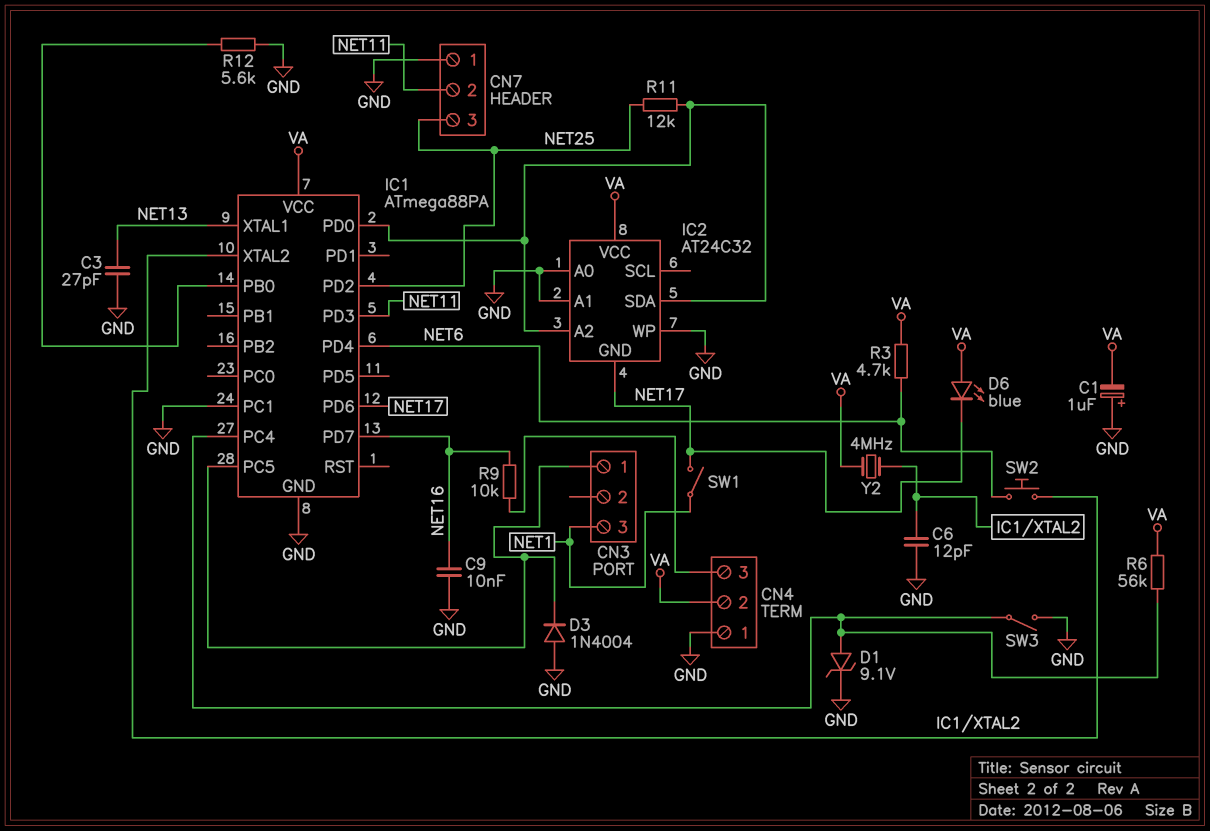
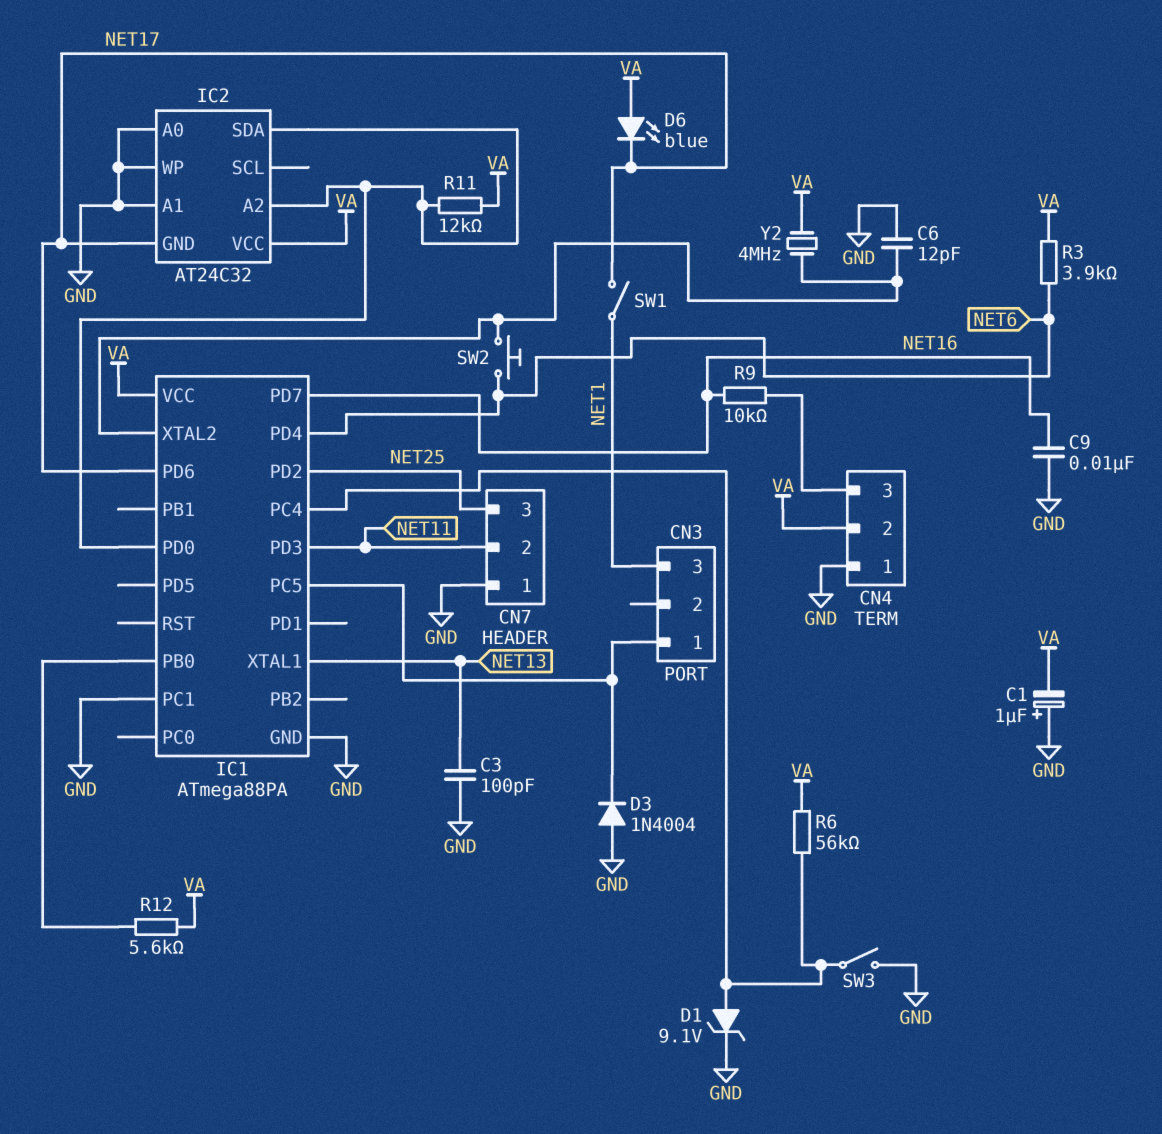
C3: 27pF (GND, NET13) -> 100pF (GND, NET13)
R3: 4.7k (NET6, VA) -> 3.9k (NET6, VA)
R11: 12k (IC1/PD0, NET25) -> 12k (IC1/PD0, VA)
R12: 5.6k (GND, IC1/PB0) -> 5.6k (IC1/PB0, VA)

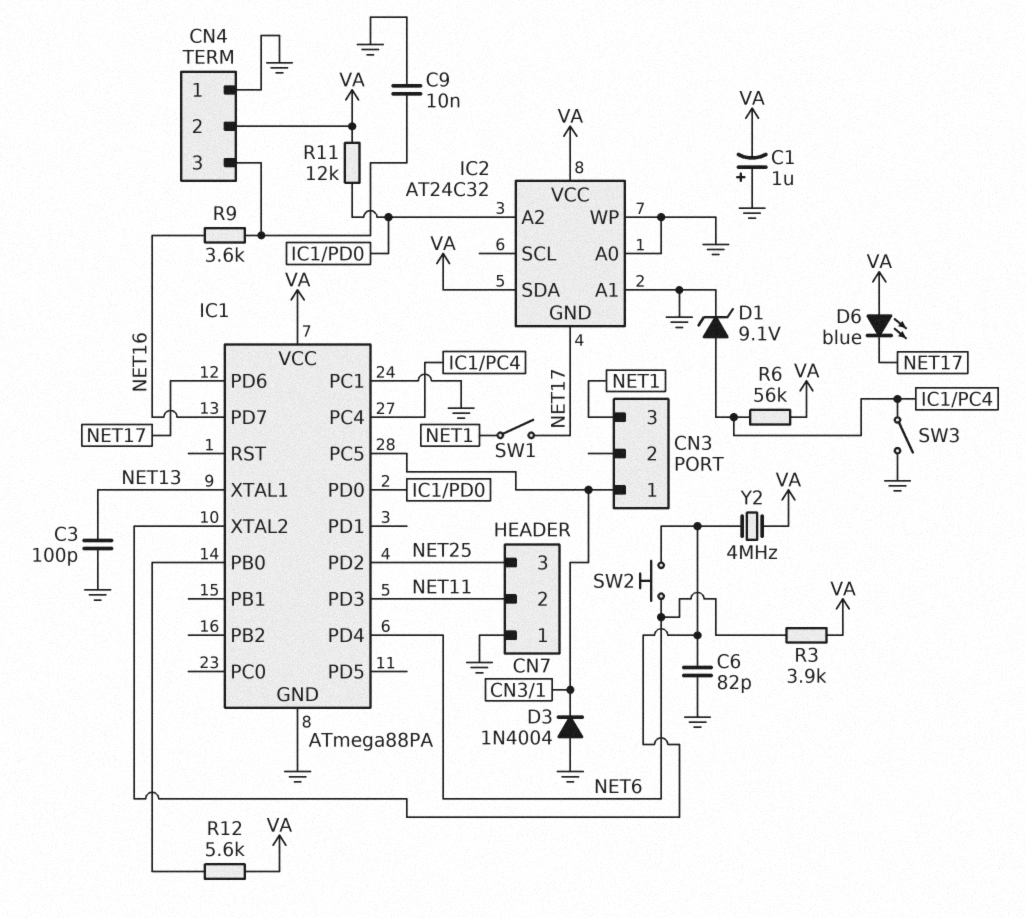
C6: 12pF (GND, IC1/XTAL2) -> 82pF (GND, IC1/XTAL2)
C9: 10nF (GND, NET16) -> 10nF (CN4/3, GND)
IC2 pin SDA: IC1/PD0 -> VA
R9: 10k (CN4/3, NET16) -> 3.6k (CN4/3, NET16)

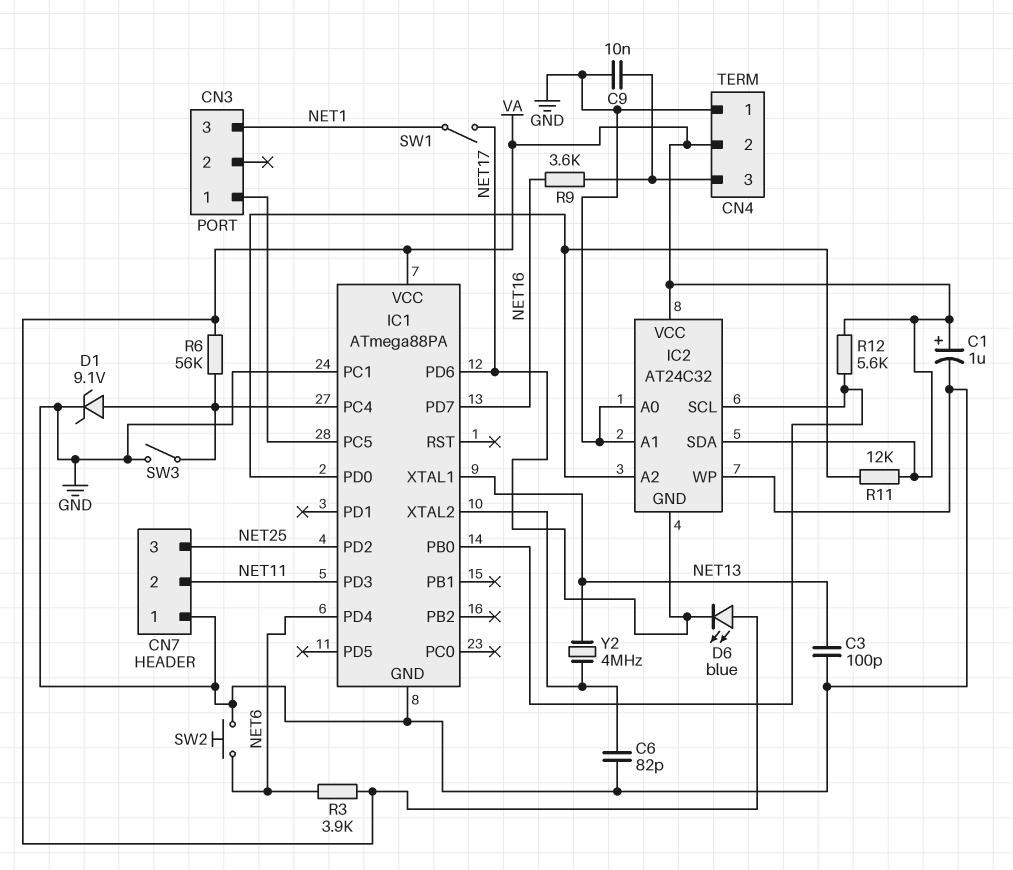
C1: 1uF (plus GND, minus VA) -> 1uF (plus VA, minus GND)
D3: diode 1N4004 (A GND, K CN3/1) -> none
IC2 pin SCL: none -> IC1/PB0
SW2: button (IC1/XTAL2, NET6) -> button (GND, NET6)
Y2: 4MHz (IC1/XTAL2, VA) -> 4MHz (IC1/XTAL2, NET13)

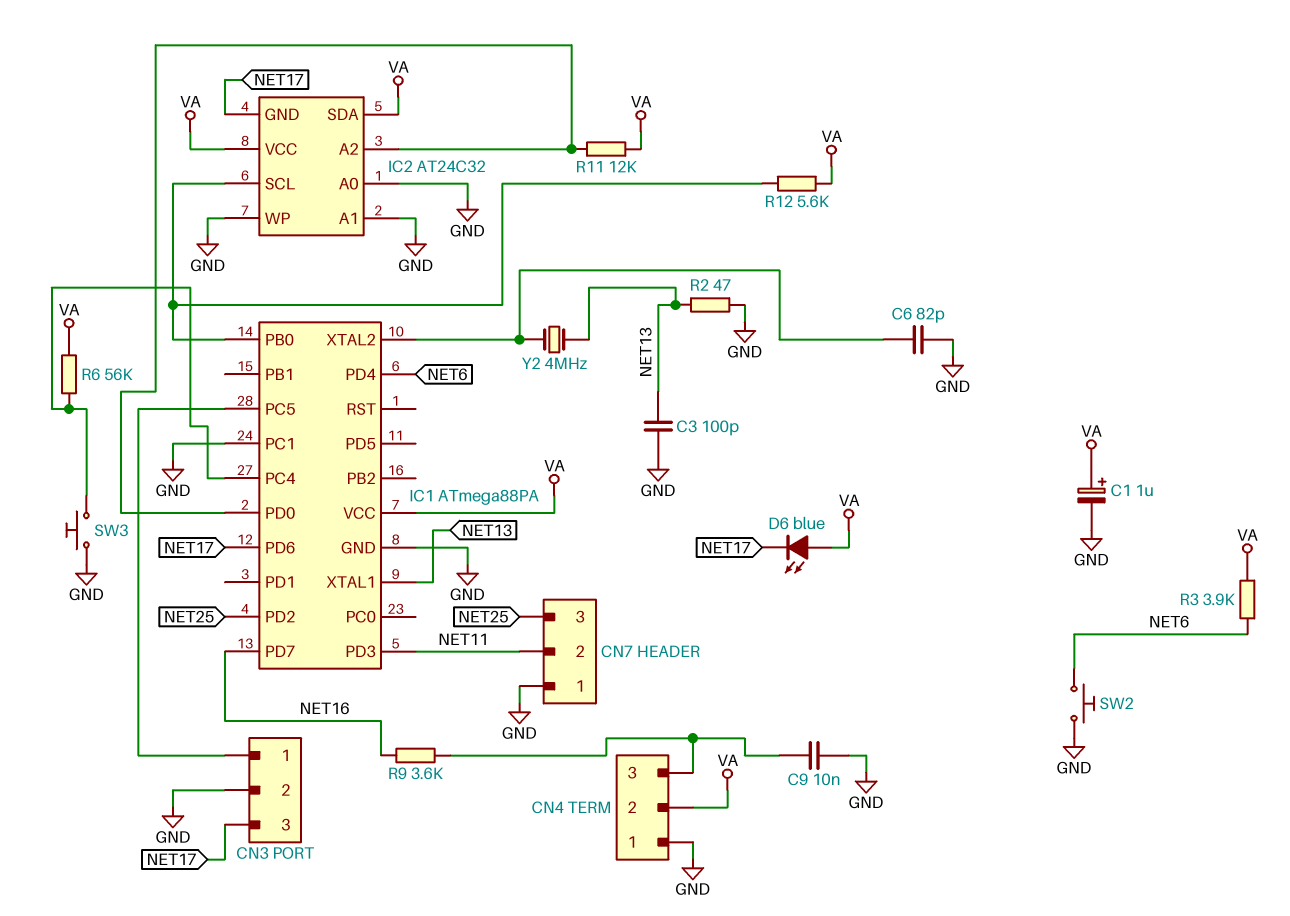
CN3 pin 2: none -> GND
CN3 pin 3: NET1 -> NET17
D1: zener 9.1V (A IC1/PC4, K GND) -> none
R2: none -> 47 (GND, NET13)
SW1: switch (NET1, NET17) -> none
SW3: switch (GND, IC1/PC4) -> button (GND, IC1/PC4)

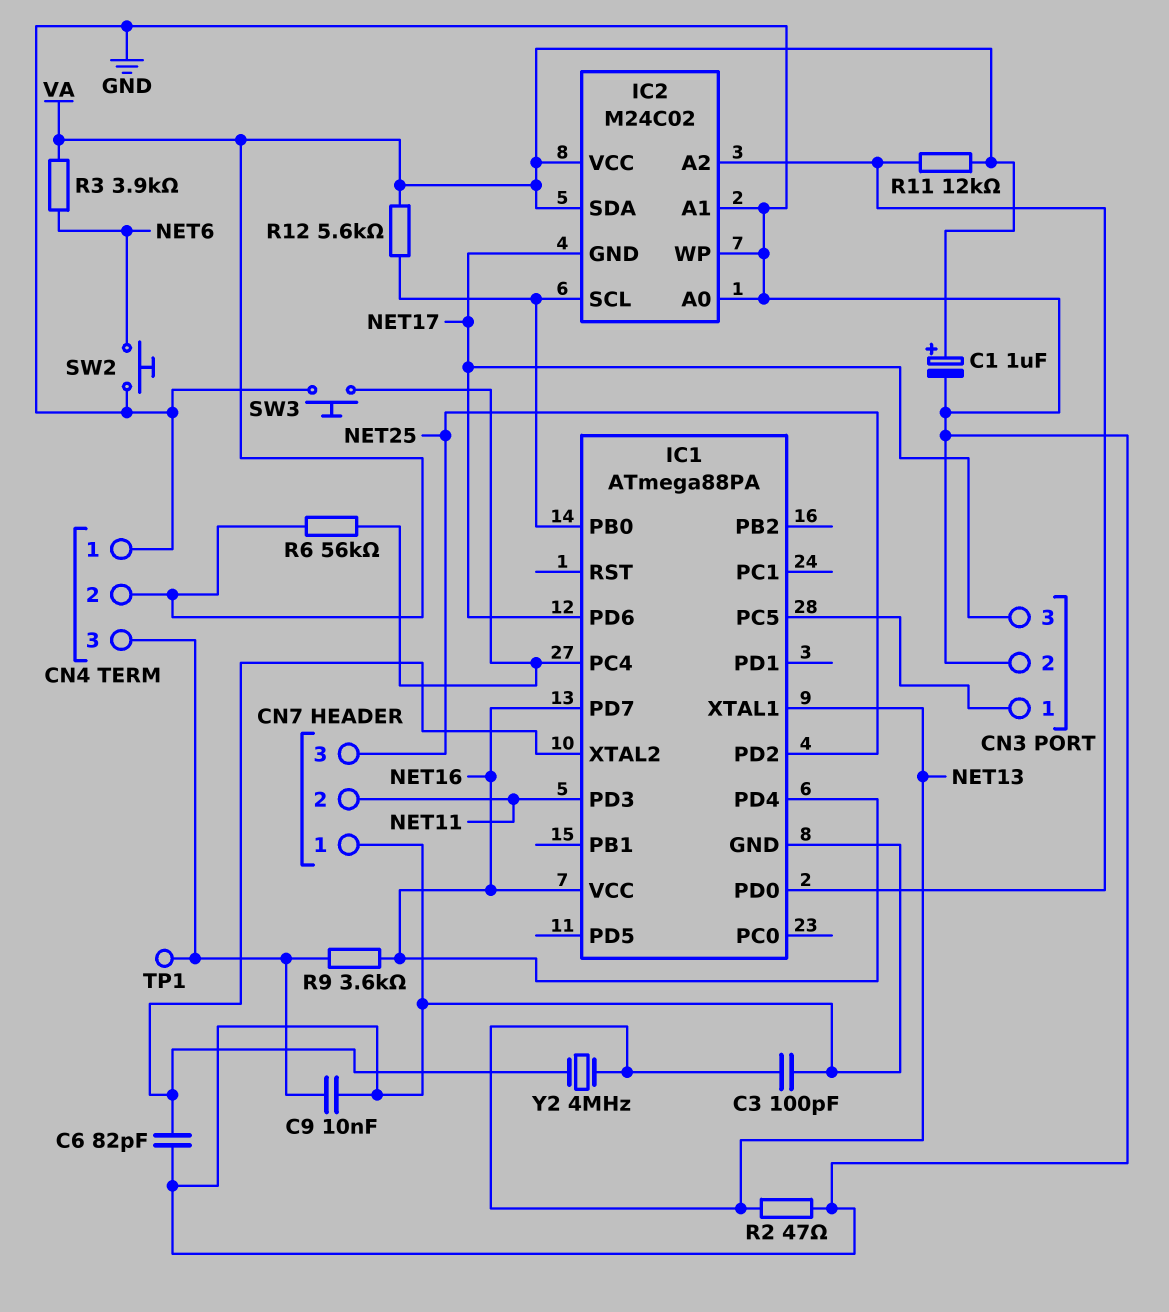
D6: LED blue (A VA, K NET17) -> none
IC1 pin PC1: GND -> none
IC1 pin PD4: NET6 -> NET16
IC1 pin VCC: VA -> NET16
IC2: AT24C32 -> M24C02
TP1: none -> test point (CN4/3)

